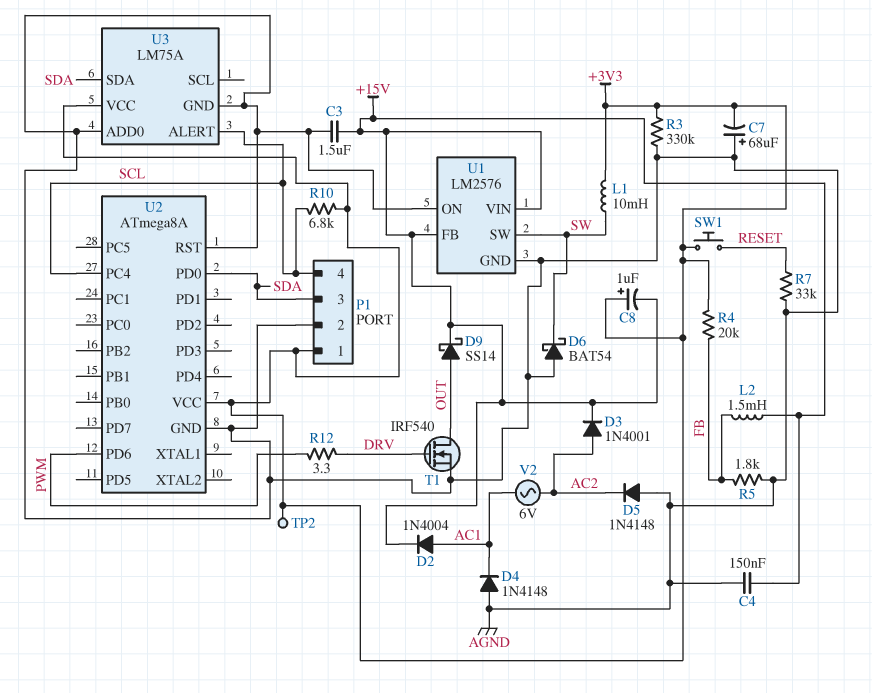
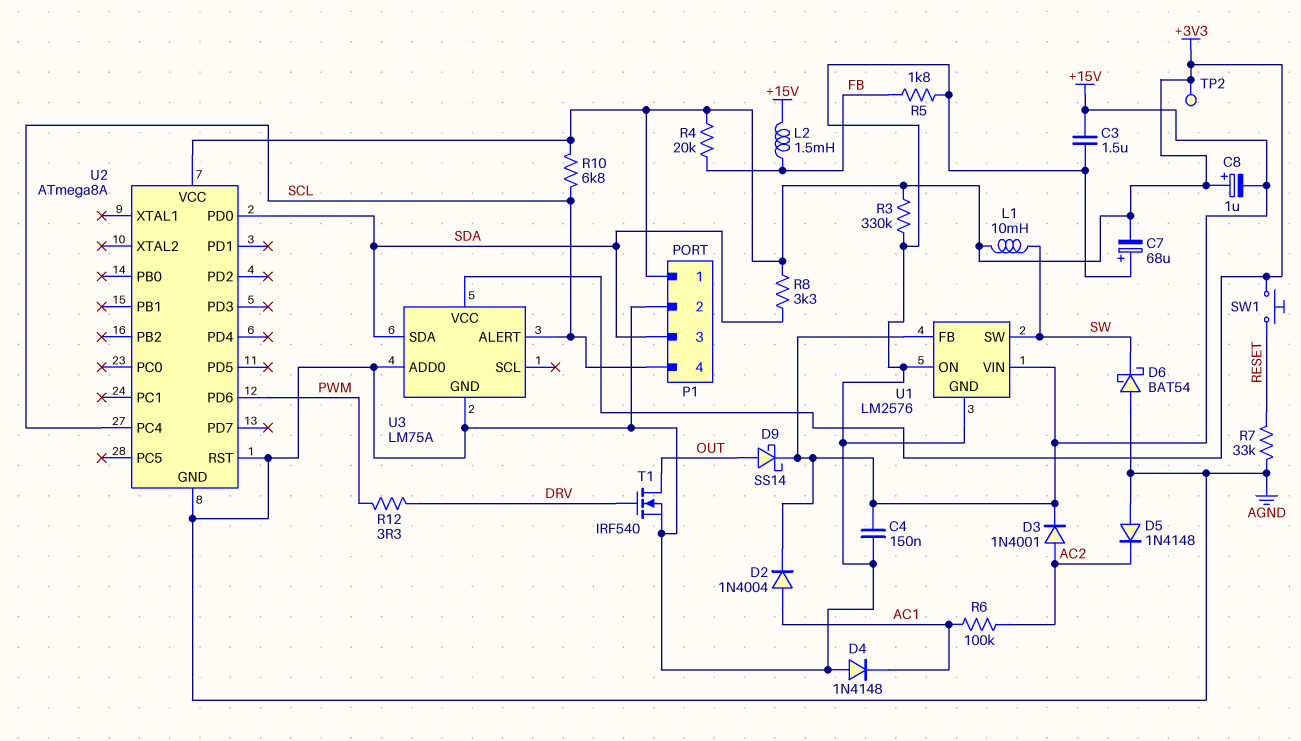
R6: none -> 100k (AC1, AC2)
R8: none -> 3.3k (+3V3, SDA)
V2: AC 6V (AC1, AC2) -> none

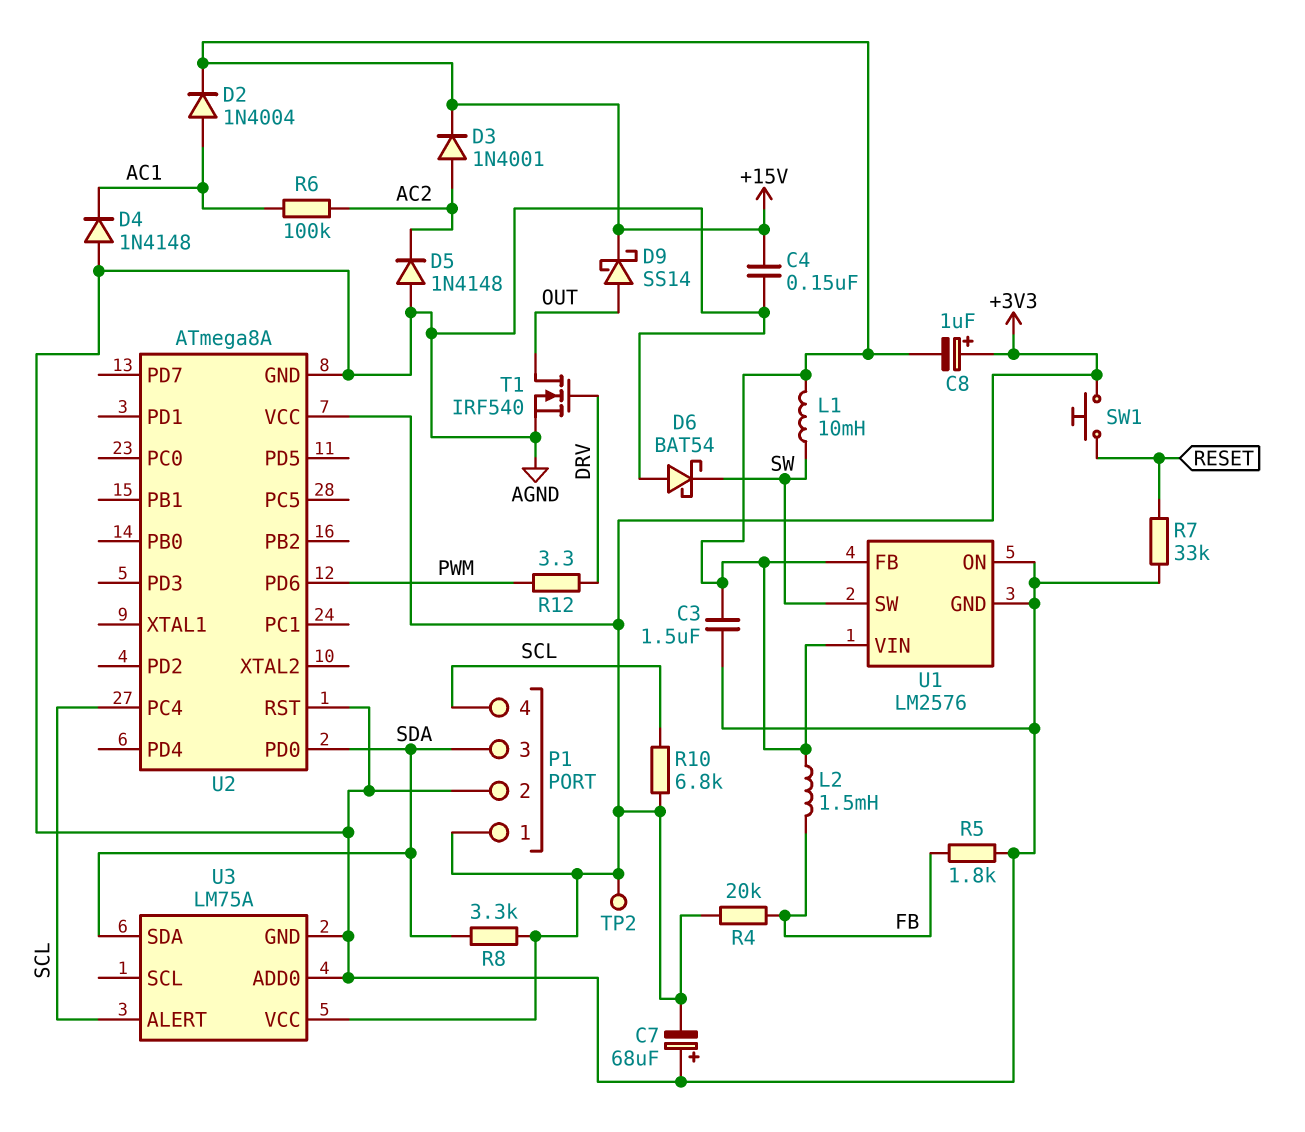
L1: 10mH (+3V3, SW) -> 10mH (+15V, SW)
R3: 330k (+3V3, AGND) -> none

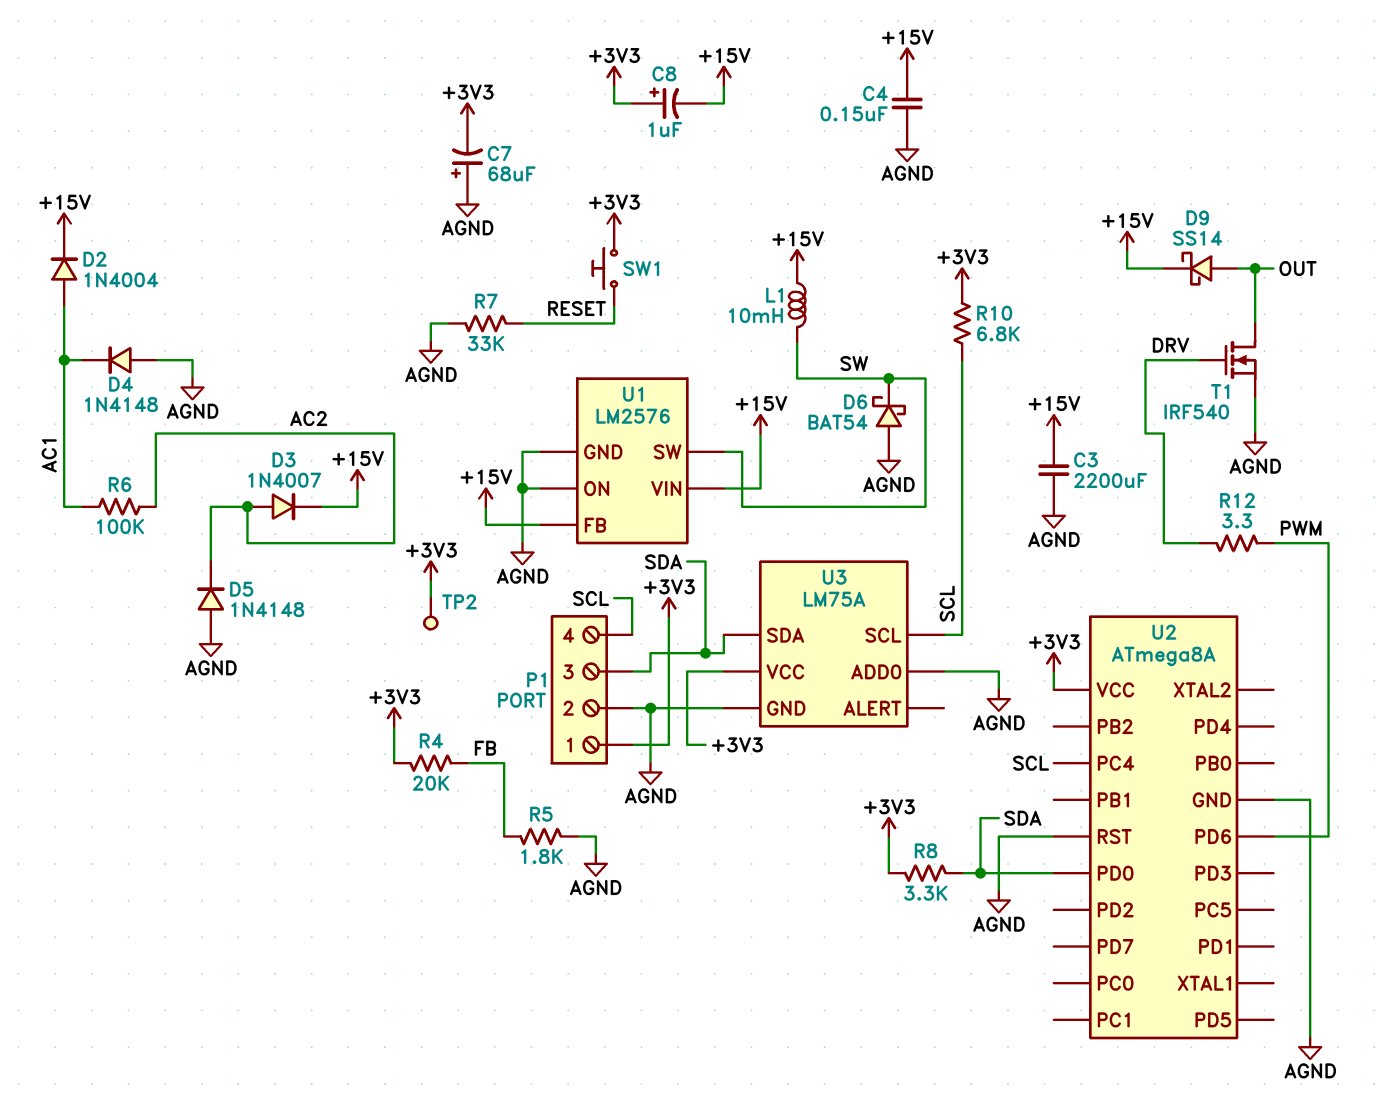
C3: 1.5uF (+15V, AGND) -> 2200uF (+15V, AGND)
D3: diode 1N4001 (A AC2, K +15V) -> diode 1N4007 (A AC2, K +15V)
L2: 1.5mH (+15V, FB) -> none
U3 pin ALERT: SCL -> none
U3 pin SCL: none -> SCL

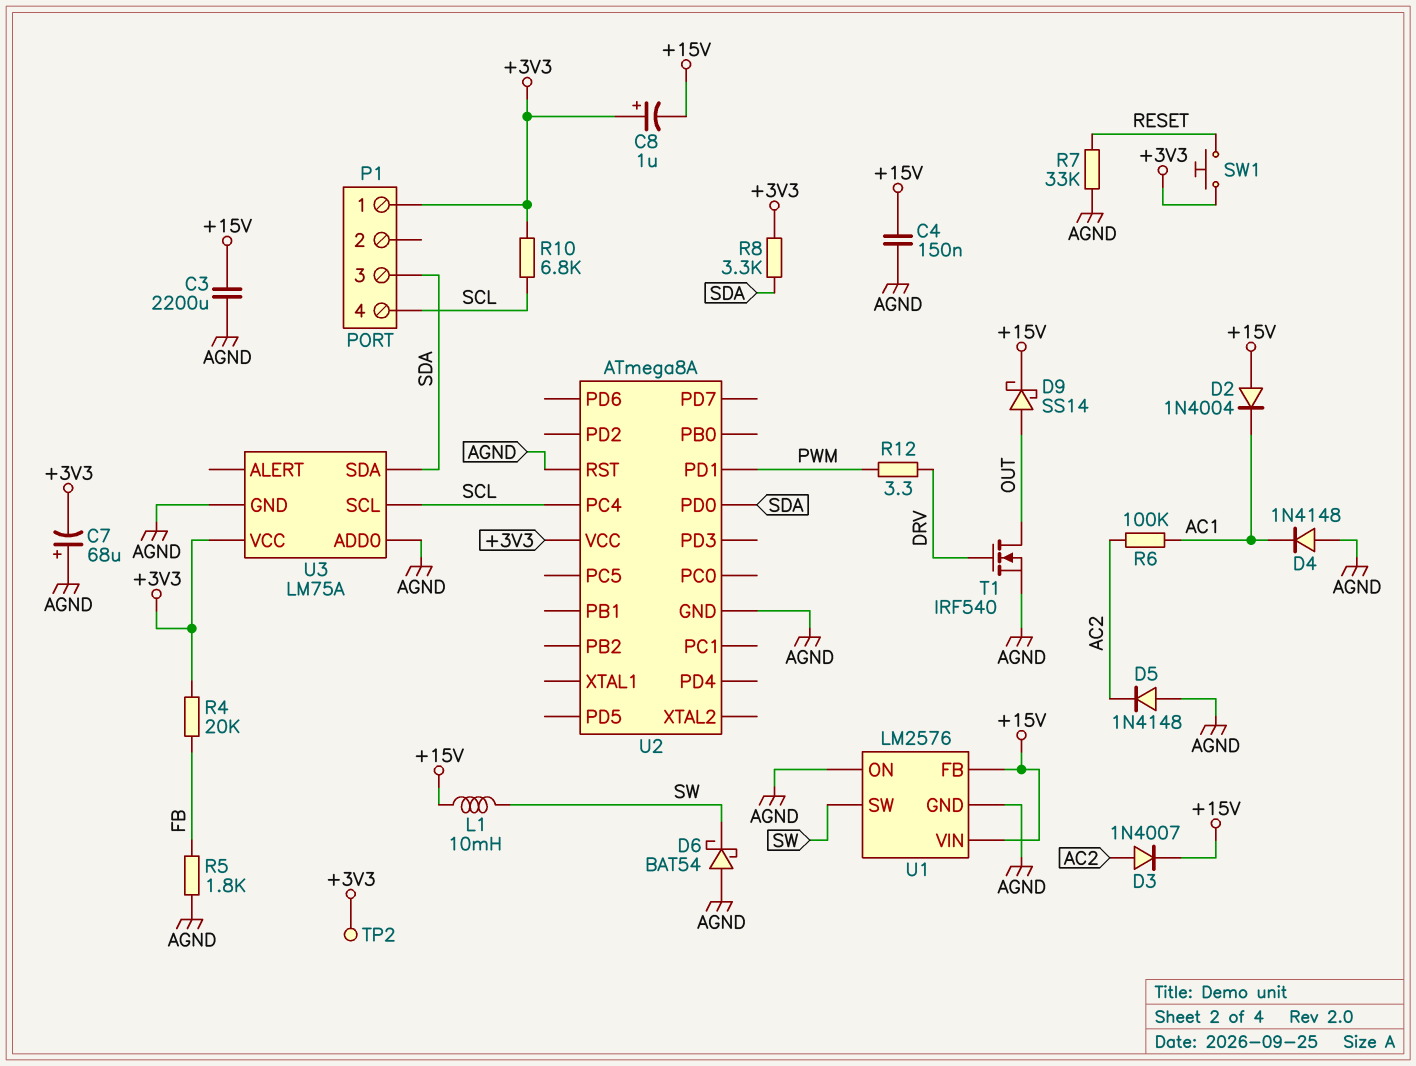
D2: diode 1N4004 (A AC1, K +15V) -> diode 1N4004 (A +15V, K AC1)
P1 pin 2: AGND -> none
U2 pin PD1: none -> PWM
U2 pin PD6: PWM -> none

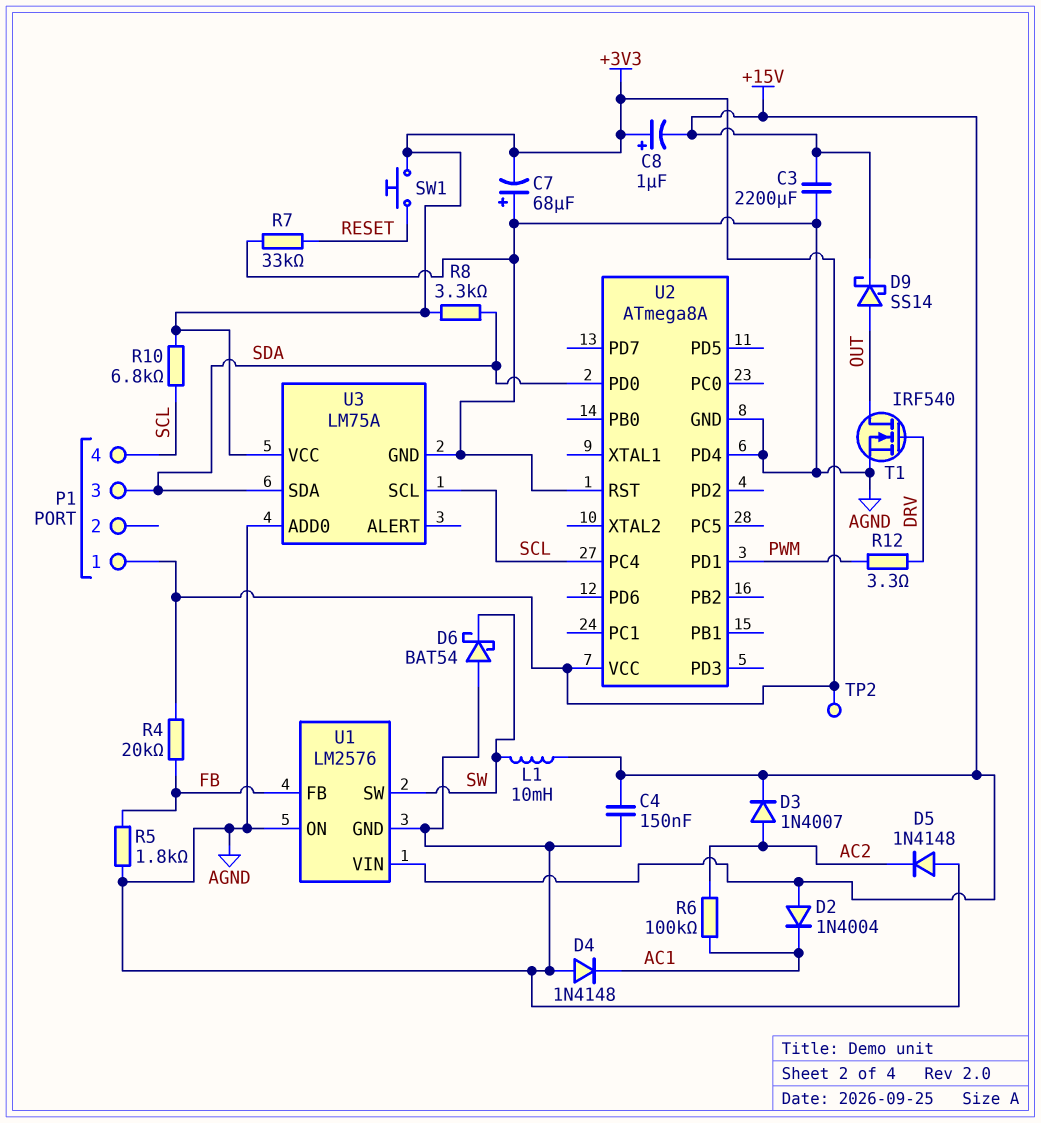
U1 pin FB: +15V -> FB
U2 pin PD4: none -> AGND

